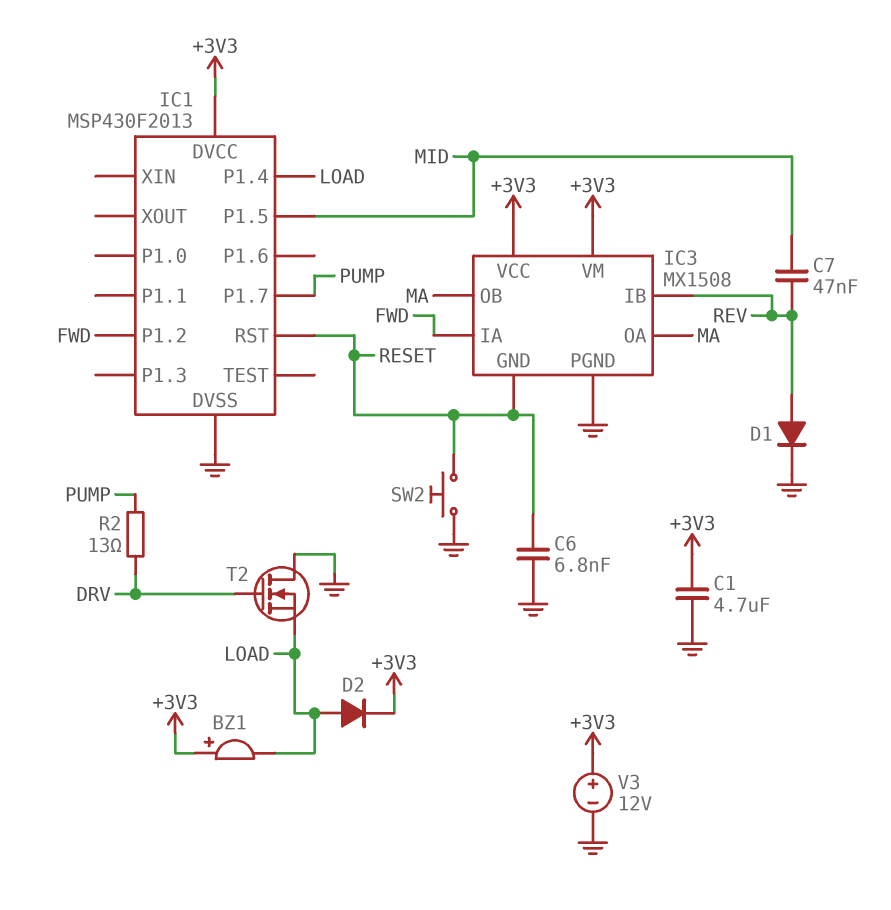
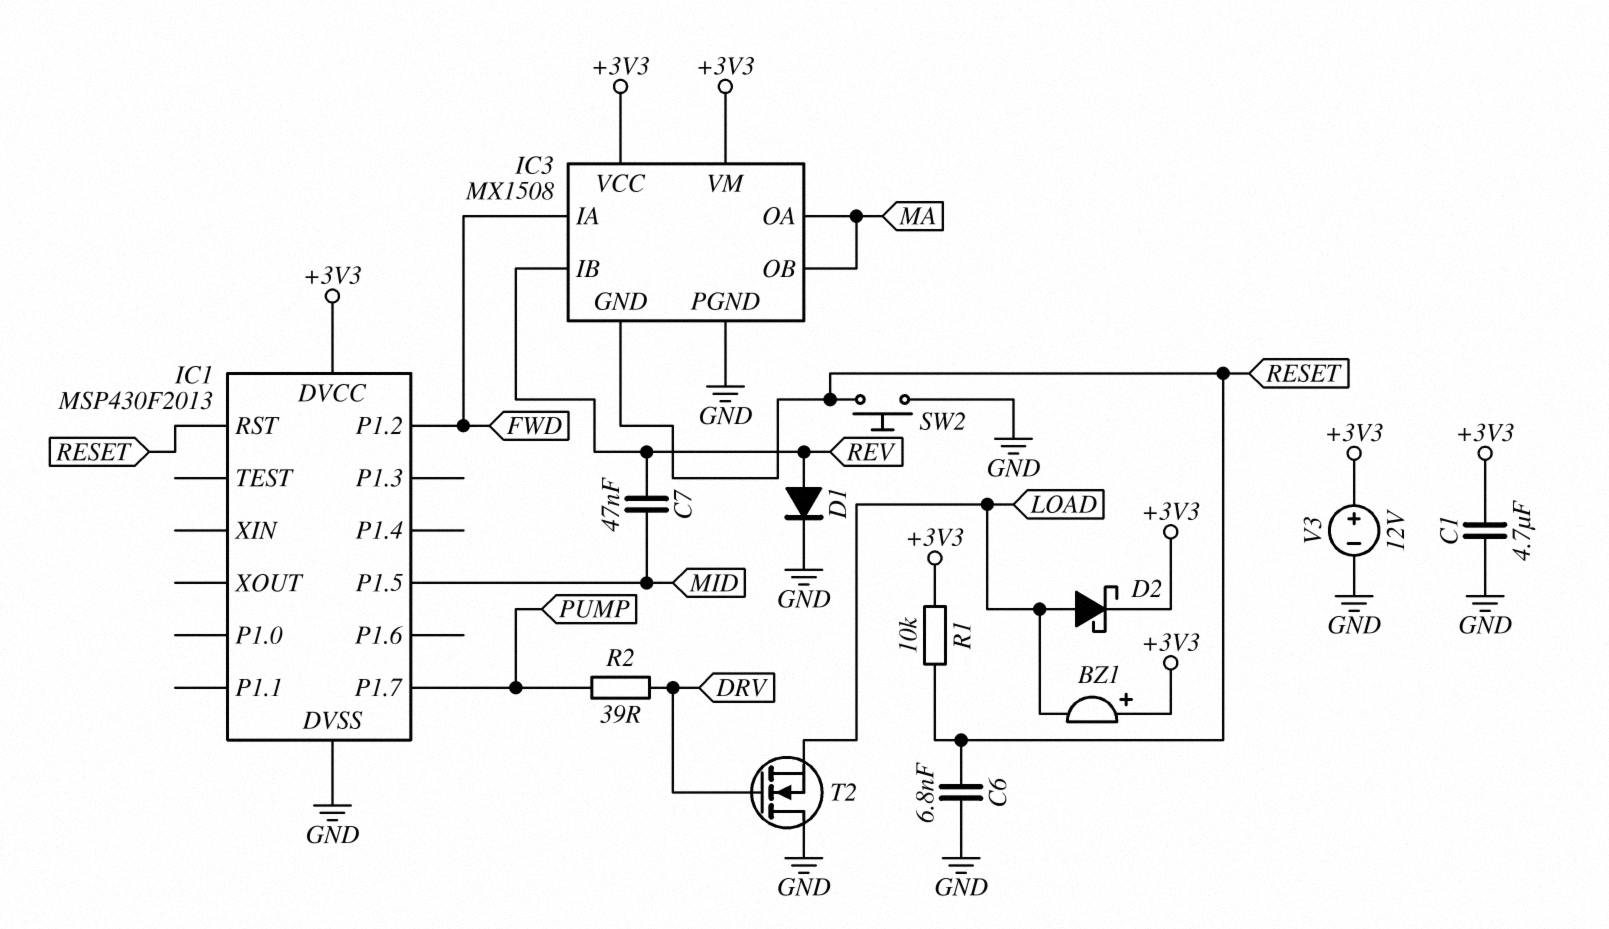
D2: diode (A LOAD, K +3V3) -> schottky (A LOAD, K +3V3)
IC1 pin P1.4: LOAD -> none
R1: none -> 10k (+3V3, RESET)
R2: 13 (DRV, PUMP) -> 39 (DRV, PUMP)

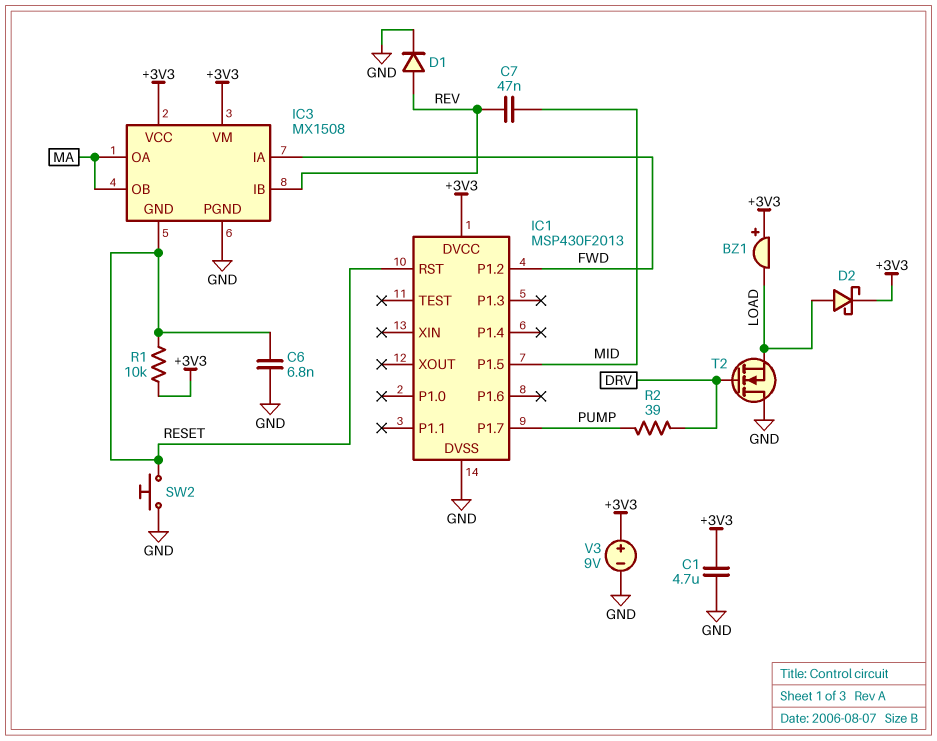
V3: 12V (plus +3V3, minus GND) -> 9V (plus +3V3, minus GND)

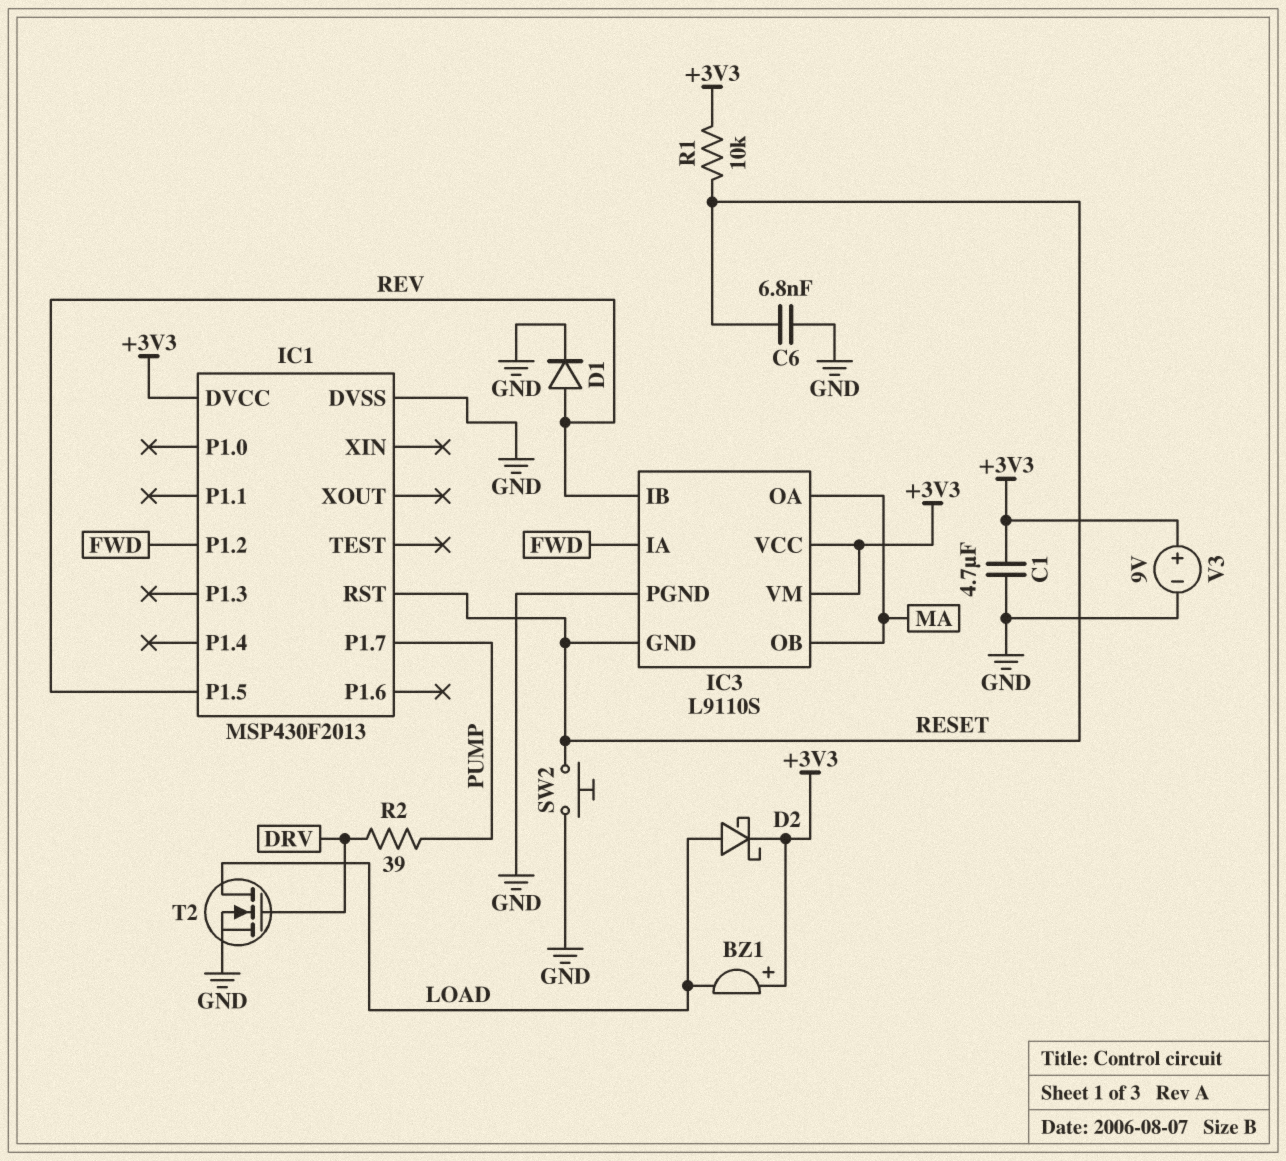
C7: 47nF (MID, REV) -> none
IC1 pin P1.5: MID -> REV
IC3: MX1508 -> L9110S
T2: NMOS (G DRV, D GND, S LOAD) -> NMOS (G DRV, D LOAD, S GND)

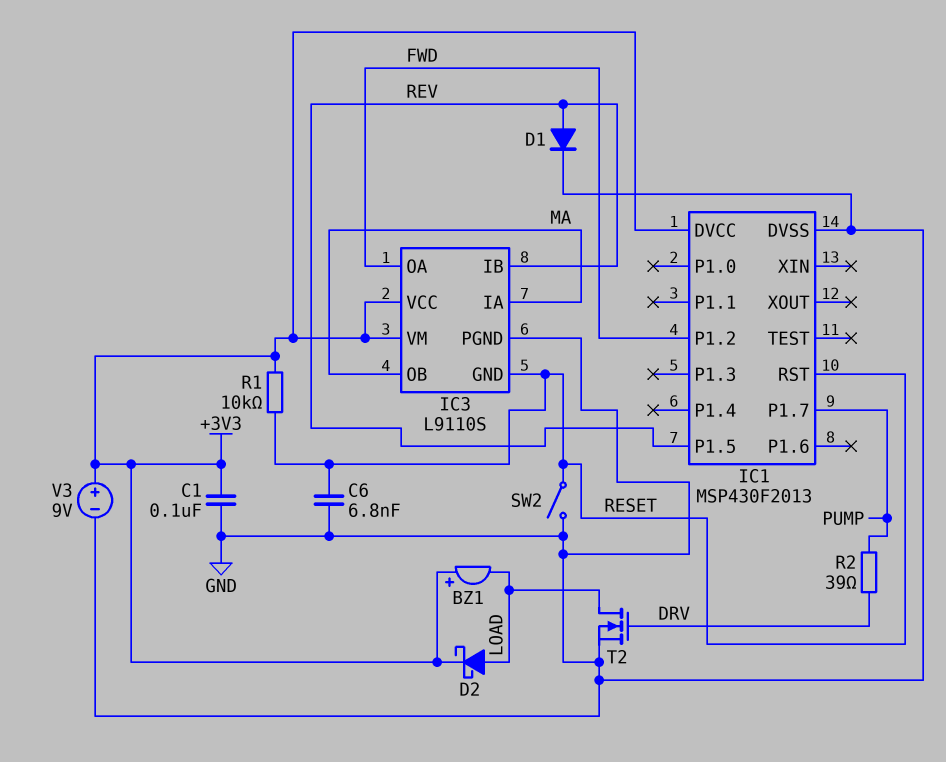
C1: 4.7uF (+3V3, GND) -> 100nF (+3V3, GND)
IC3 pin IA: FWD -> MA
IC3 pin OA: MA -> FWD
SW2: button (GND, RESET) -> switch (GND, RESET)

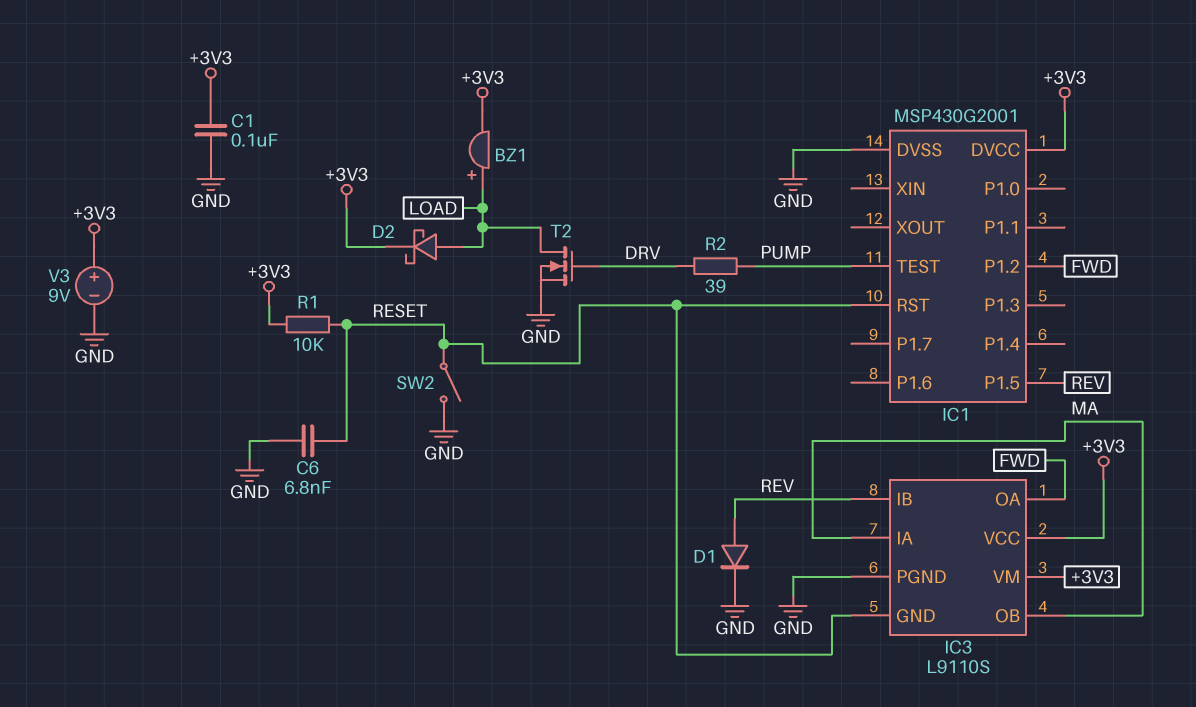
BZ1: buzzer (plus +3V3, minus LOAD) -> buzzer (plus LOAD, minus +3V3)
IC1: MSP430F2013 -> MSP430G2001
IC1 pin P1.7: PUMP -> none
IC1 pin TEST: none -> PUMP

